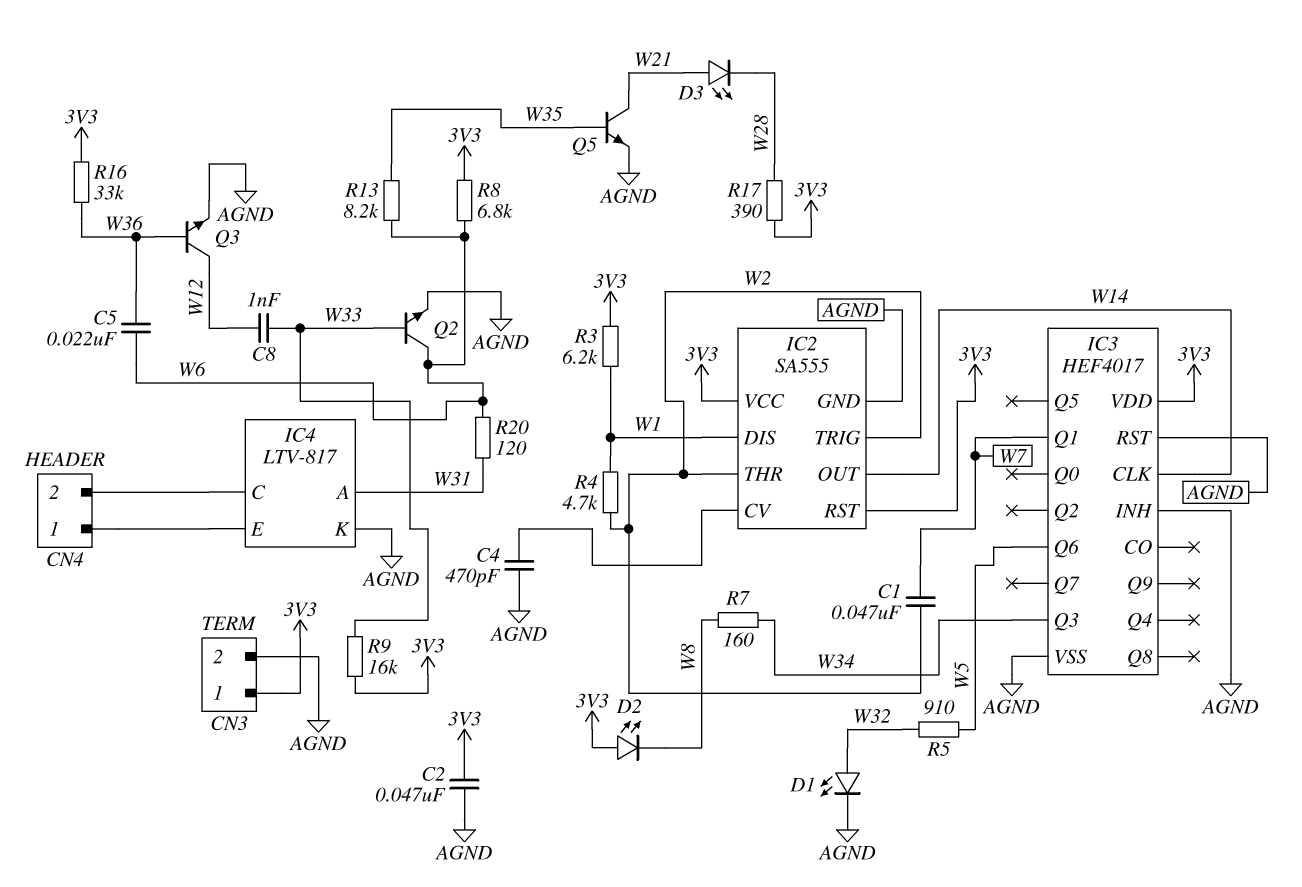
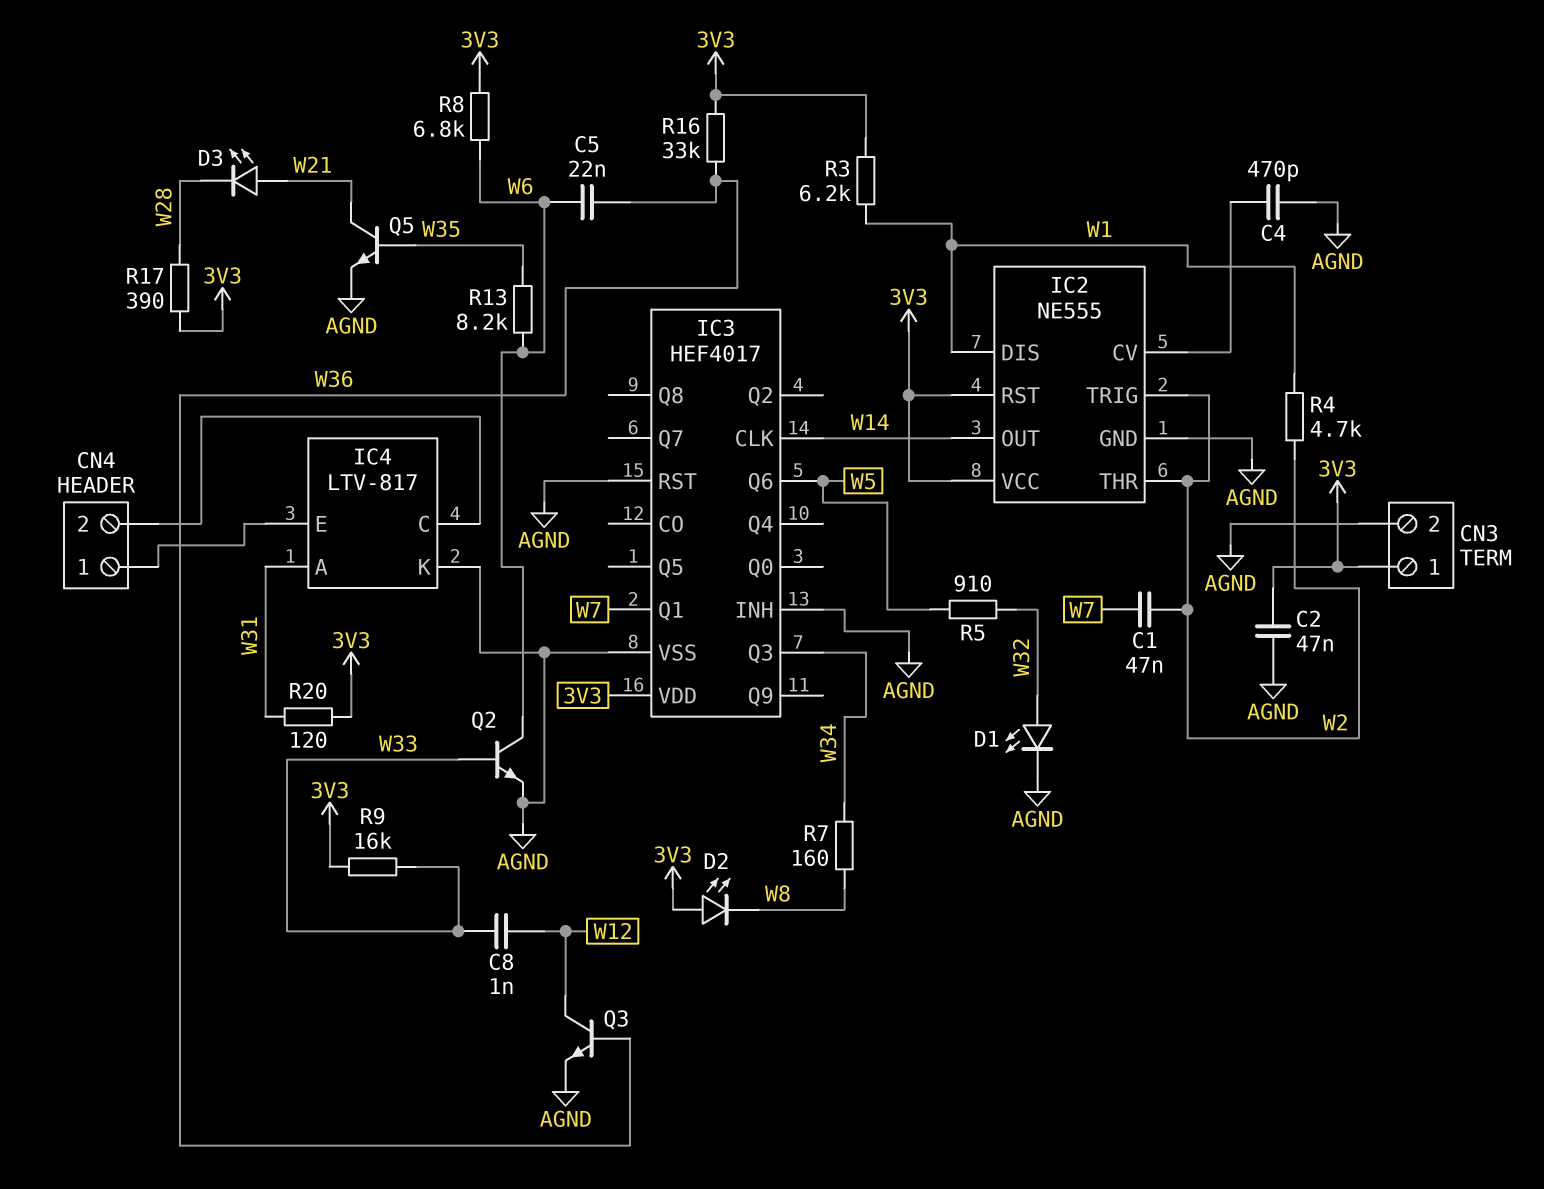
IC2: SA555 -> NE555
R20: 120 (W6, W31) -> 120 (3V3, W31)

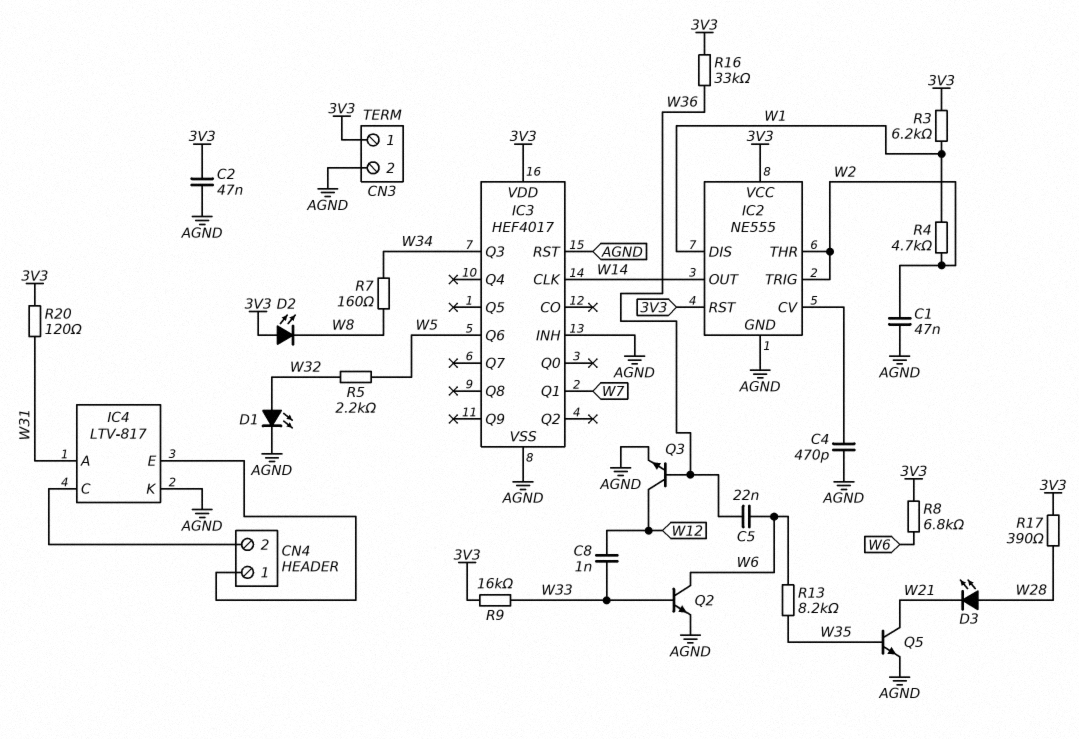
C1: 47nF (W2, W7) -> 47nF (AGND, W2)
D3: LED (A W21, K W28) -> LED (A W28, K W21)
R5: 910 (W5, W32) -> 2.2k (W5, W32)

